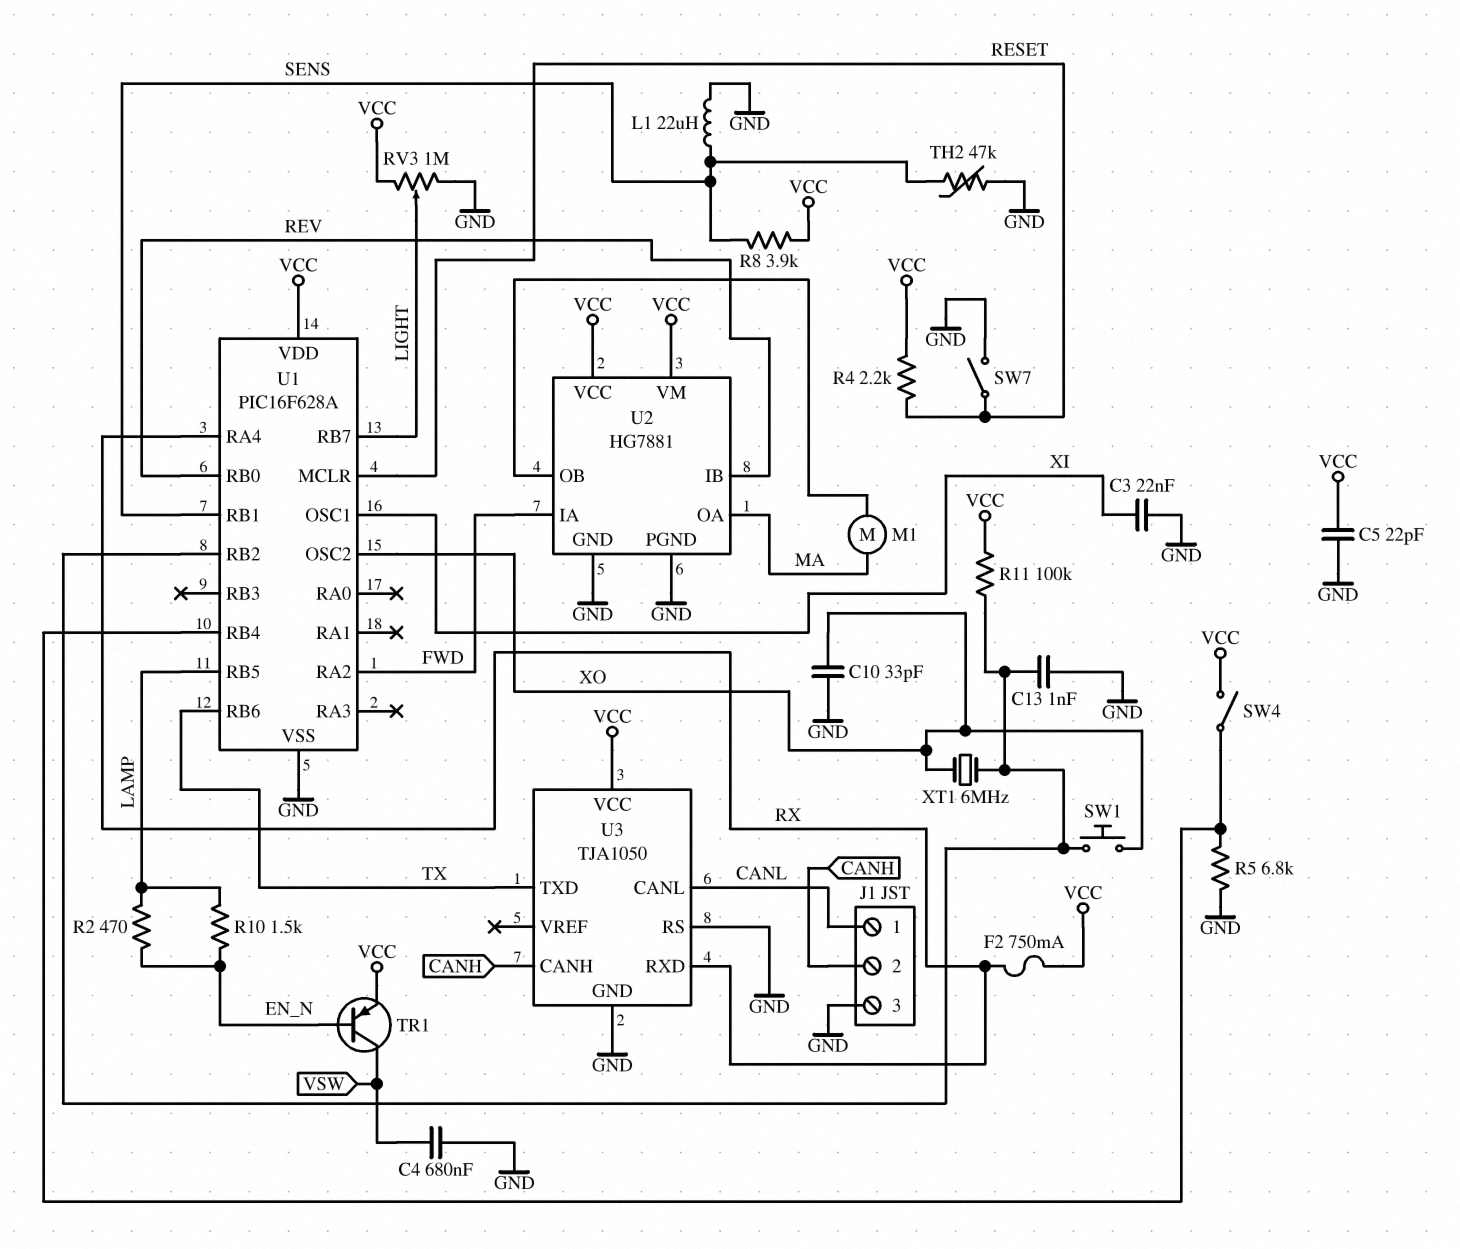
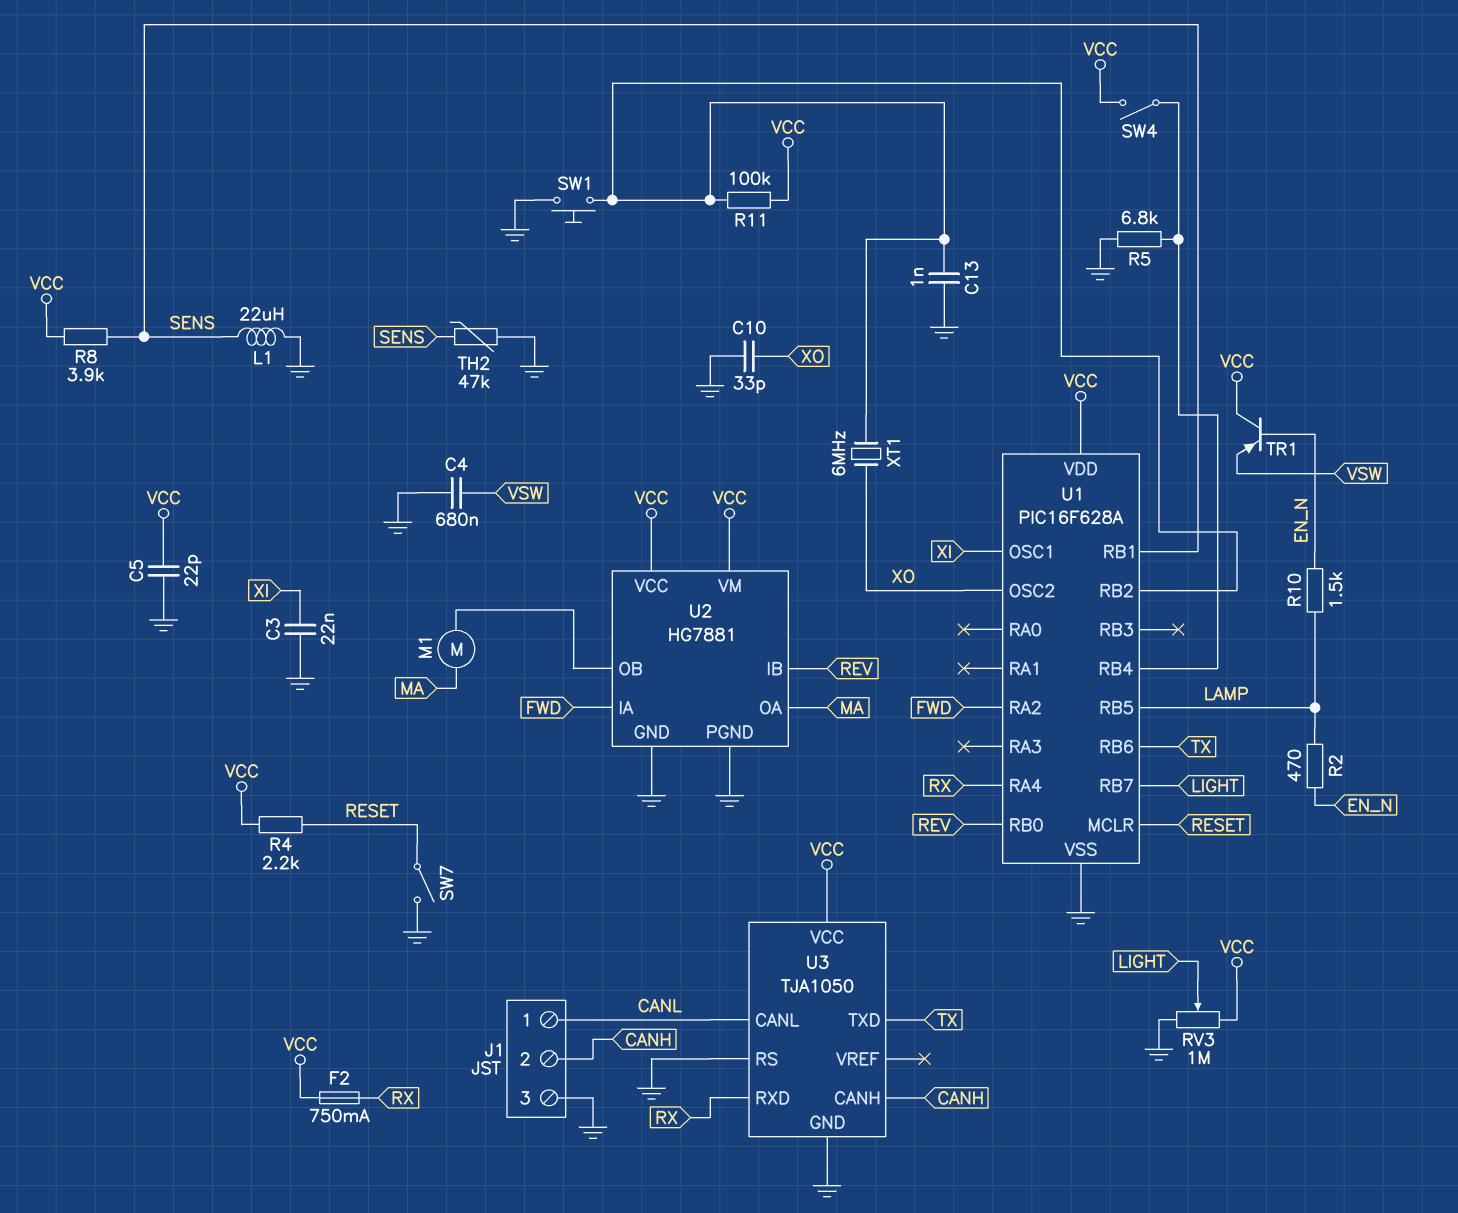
SW1: button (U1/RB2, XO) -> button (GND, U1/RB2)
TR1: PNP (B EN_N, C VSW, E VCC) -> PNP (B EN_N, C VCC, E VSW)

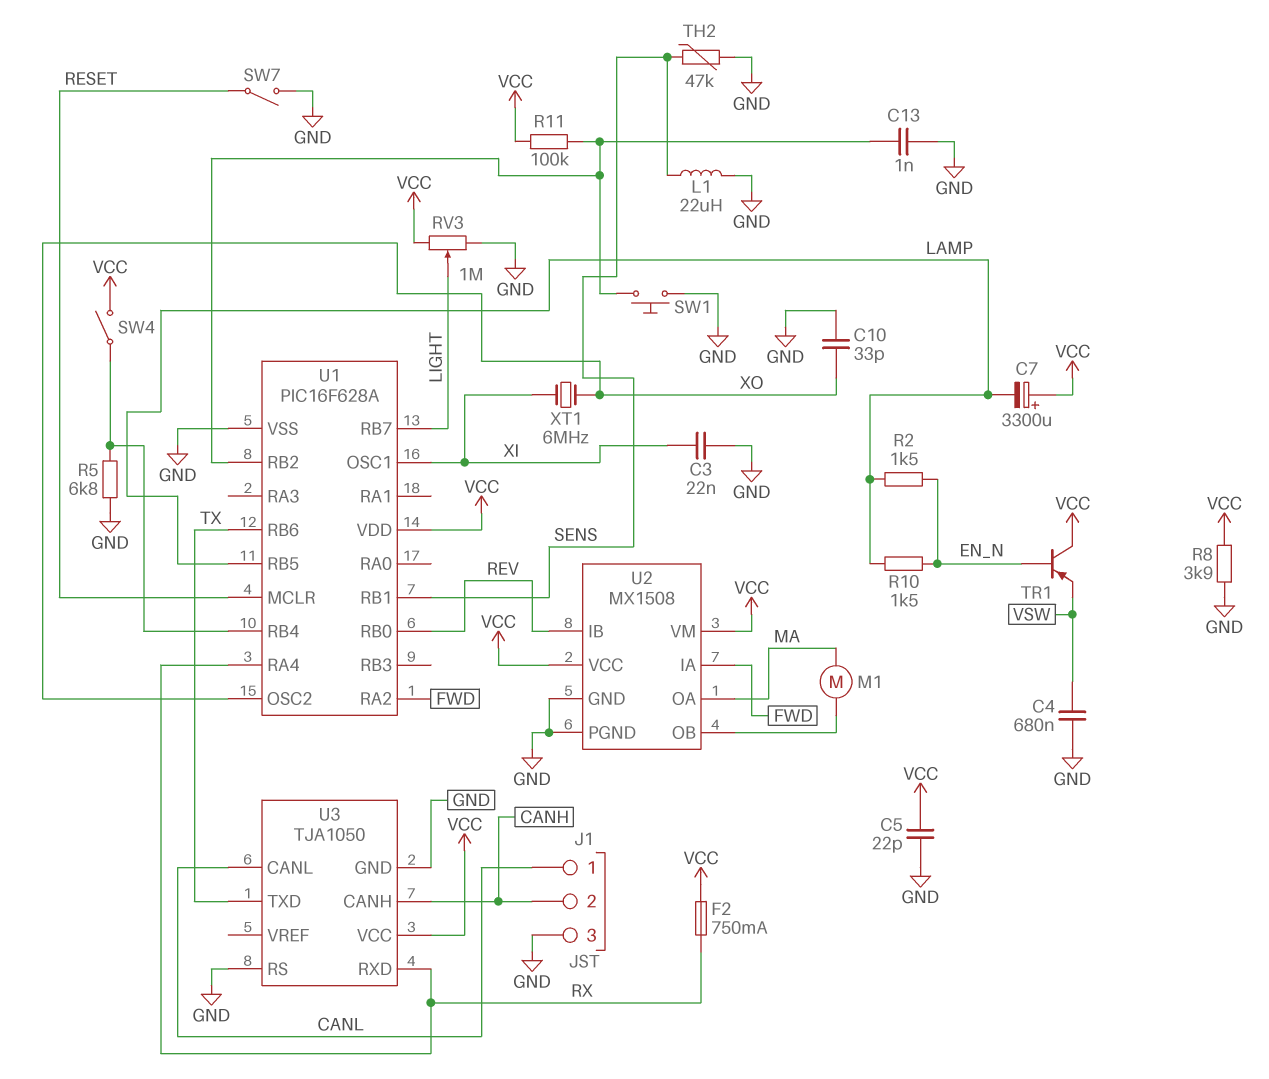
C7: none -> 3300uF (plus VCC, minus LAMP)
R2: 470 (EN_N, LAMP) -> 1.5k (EN_N, LAMP)
R4: 2.2k (RESET, VCC) -> none
R8: 3.9k (SENS, VCC) -> 3.9k (GND, VCC)
U2: HG7881 -> MX1508
XT1: 6MHz (U1/RB2, XO) -> 6MHz (XI, XO)

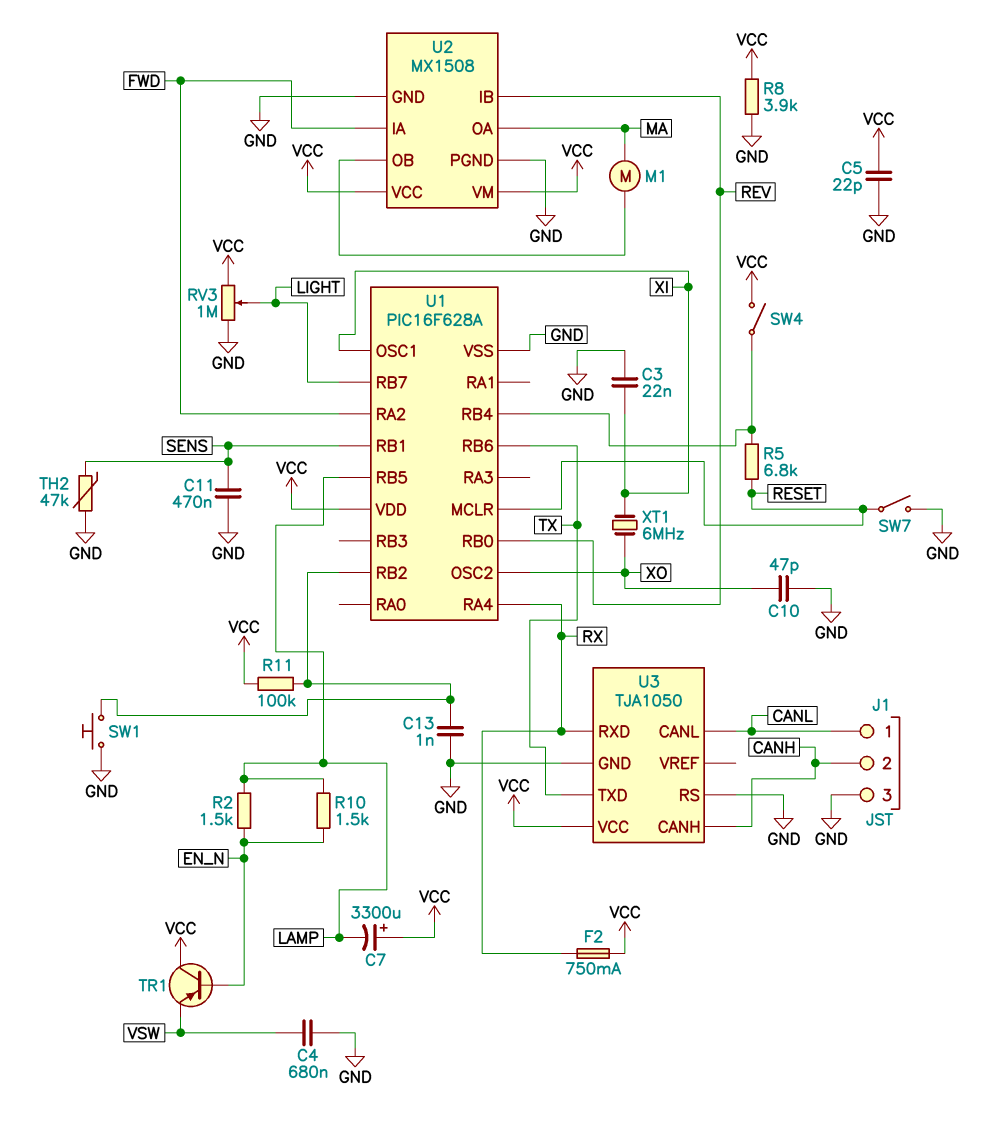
C10: 33pF (GND, XO) -> 47pF (GND, XO)
C11: none -> 470nF (GND, SENS)
L1: 22uH (GND, SENS) -> none
R5: 6.8k (GND, U1/RB4) -> 6.8k (RESET, U1/RB4)

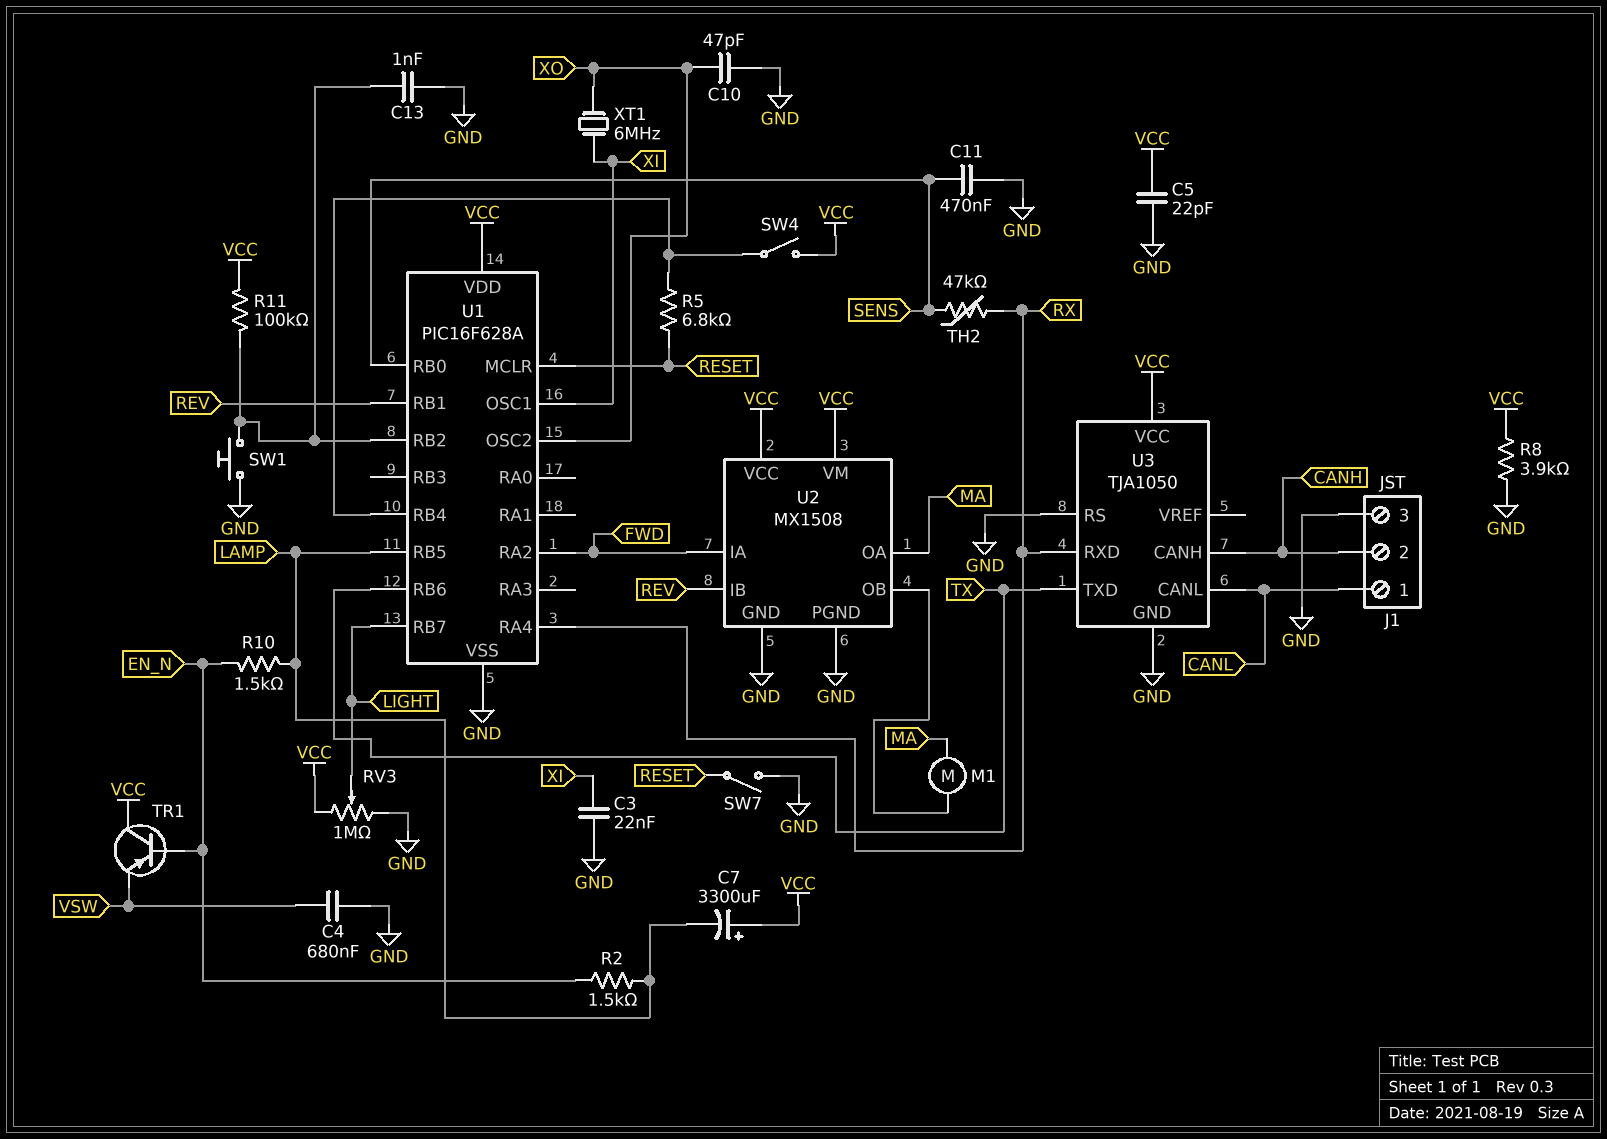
F2: 750mA (RX, VCC) -> none
TH2: 47k (GND, SENS) -> 47k (RX, SENS)
U1 pin RB0: REV -> SENS
U1 pin RB1: SENS -> REV

